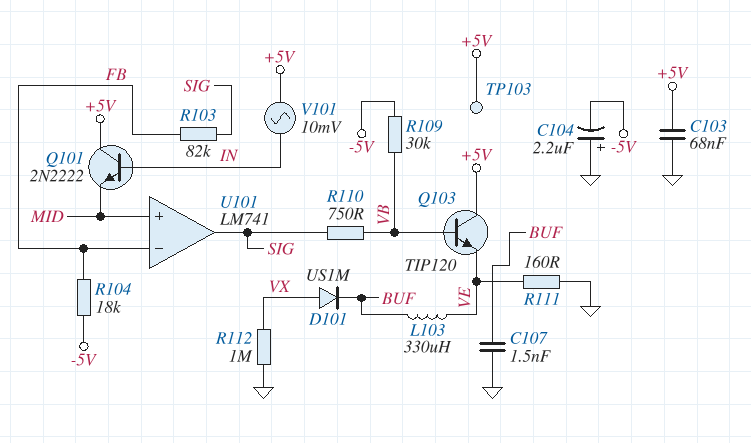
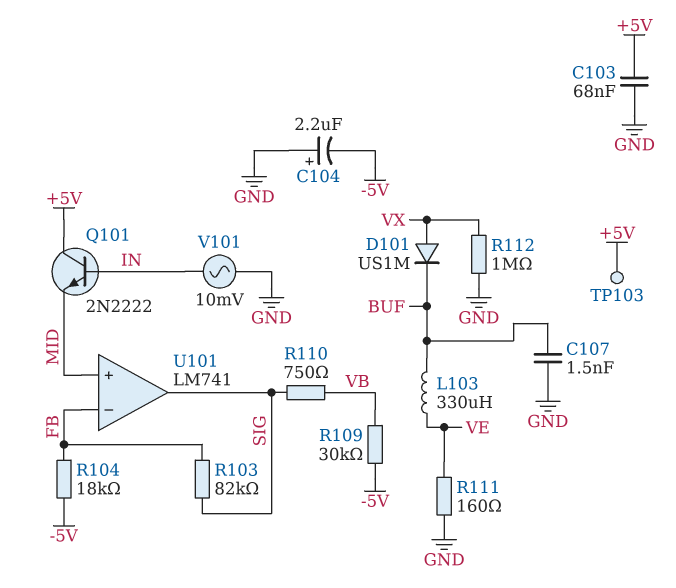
Q103: NPN TIP120 (B VB, C +5V, E VE) -> none
V101: AC 10mV (+5V, IN) -> AC 10mV (GND, IN)

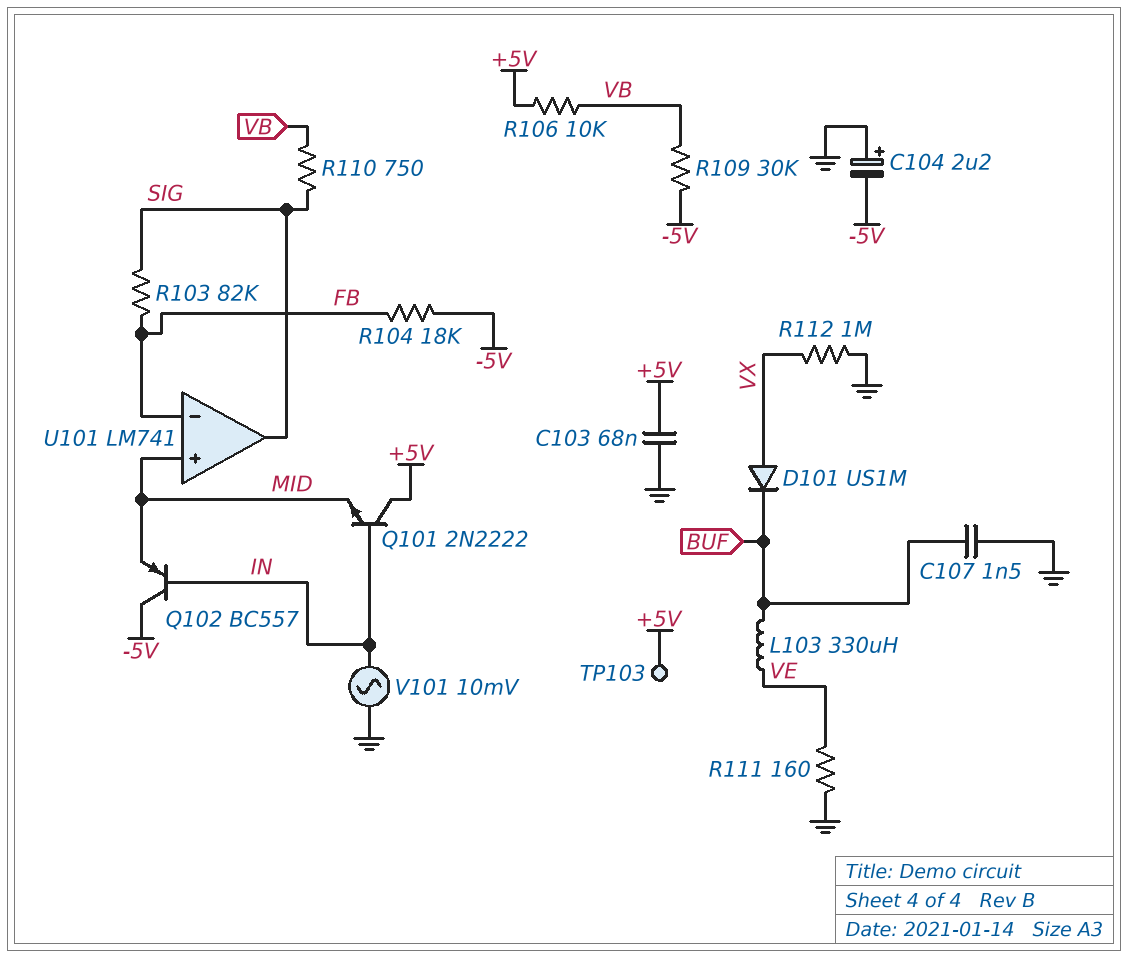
Q102: none -> PNP BC557 (B IN, C -5V, E MID)
R106: none -> 10k (+5V, VB)

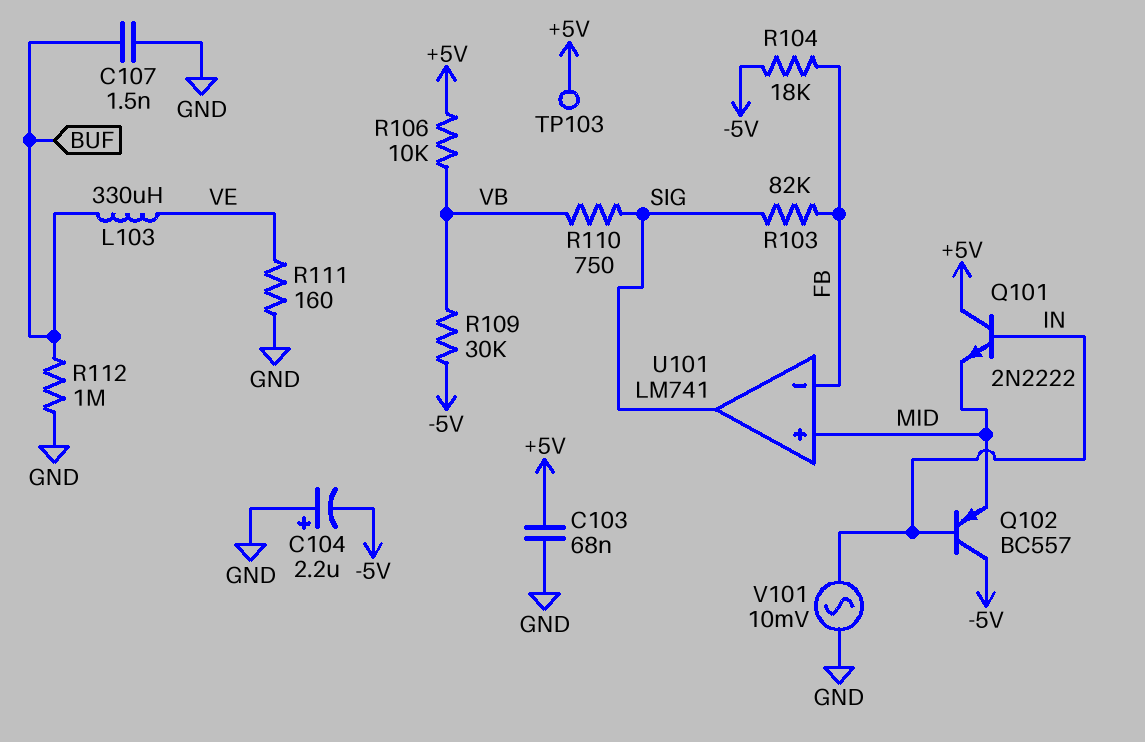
D101: diode US1M (A VX, K BUF) -> none
R112: 1M (GND, VX) -> 1M (BUF, GND)

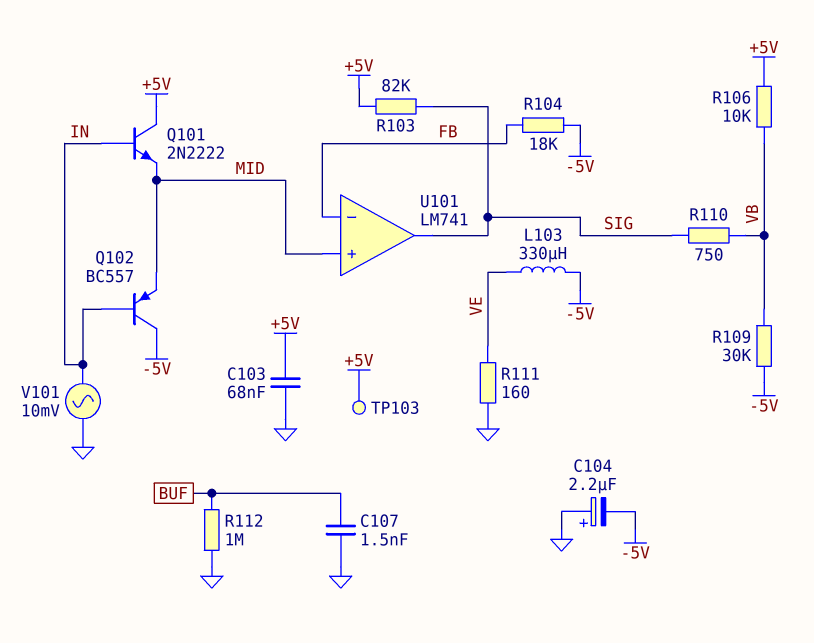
L103: 330uH (BUF, VE) -> 330uH (-5V, VE)
R103: 82k (FB, SIG) -> 82k (+5V, SIG)

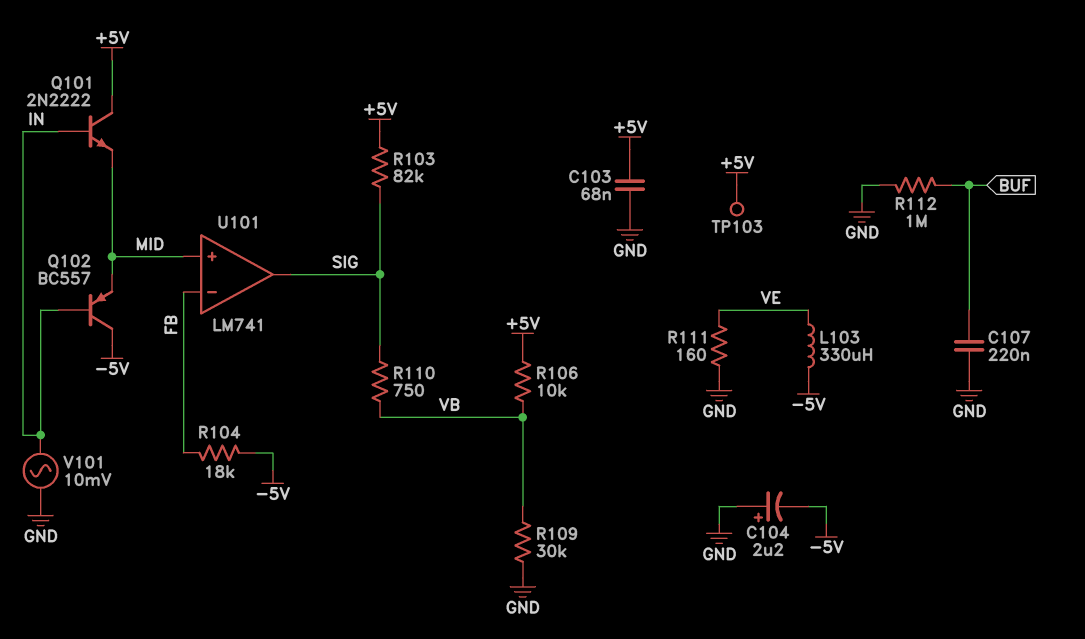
C107: 1.5nF (BUF, GND) -> 220nF (BUF, GND)
R109: 30k (-5V, VB) -> 30k (GND, VB)

